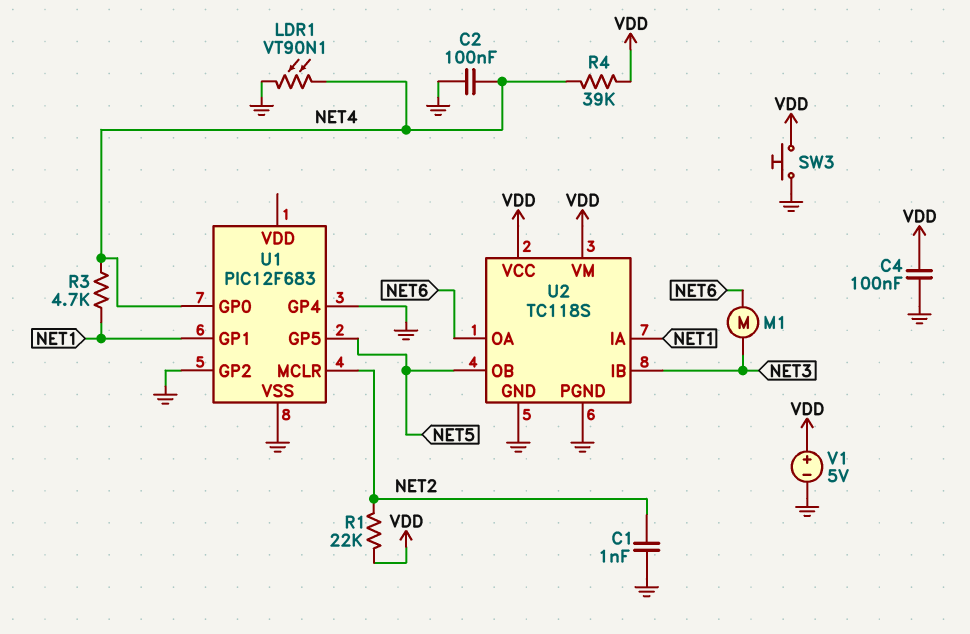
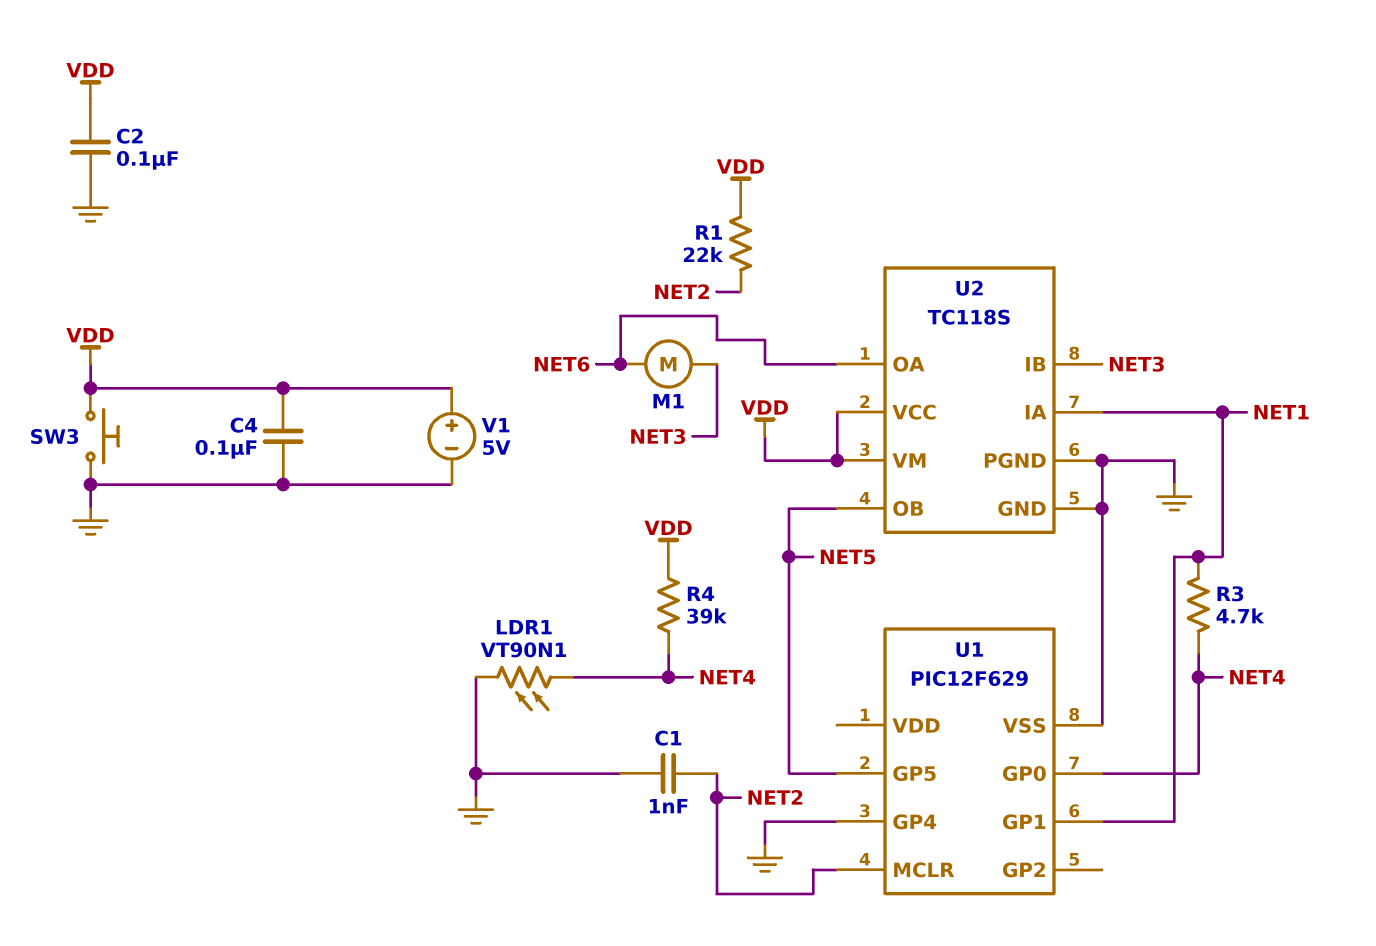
C2: 100nF (GND, NET4) -> 100nF (GND, VDD)
U1: PIC12F683 -> PIC12F629
U1 pin GP2: GND -> none

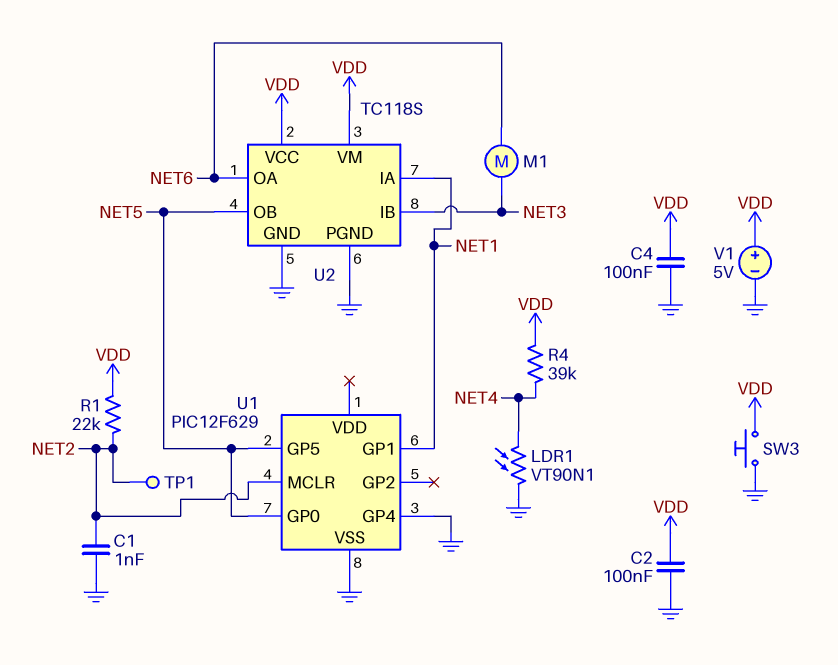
R3: 4.7k (NET1, NET4) -> none
TP1: none -> test point (NET2)
U1 pin GP0: NET4 -> NET5

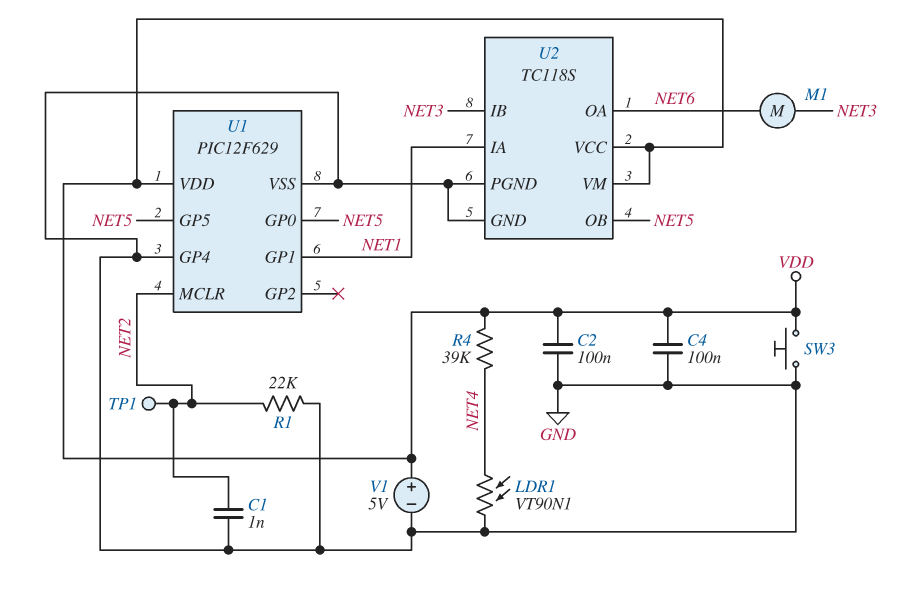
R1: 22k (NET2, VDD) -> 22k (GND, NET2)
U1 pin VDD: none -> VDD

